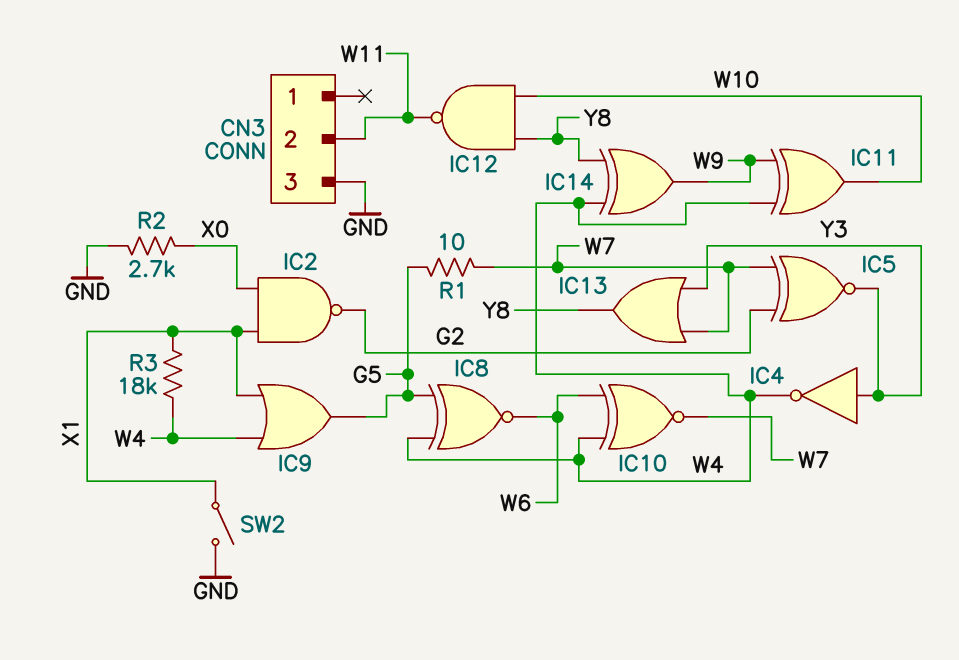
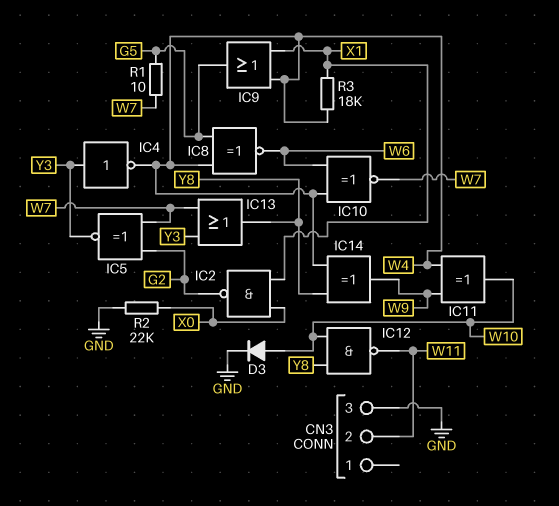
D3: none -> diode (A W10, K GND)
R2: 2.7k (GND, X0) -> 22k (GND, X0)
SW2: switch (GND, X1) -> none

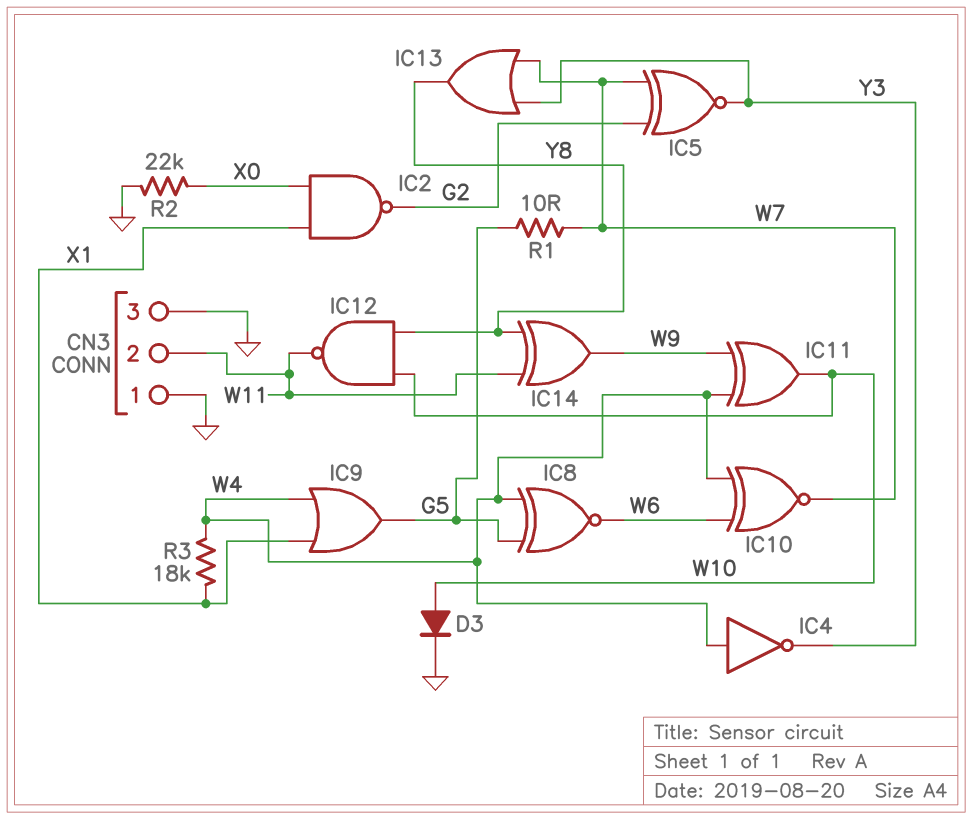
CN3 pin 1: none -> GND
IC4: NOT (in Y3, out W4) -> NOT (in W4, out Y3)
IC14: XOR (in W4, in Y8, out W9) -> XOR (in W11, in Y8, out W9)

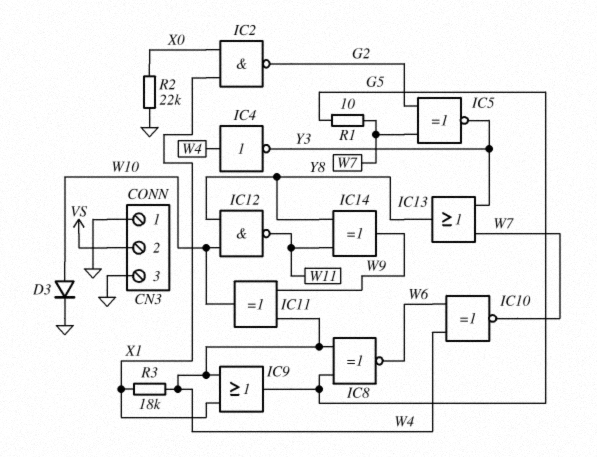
CN3 pin 2: W11 -> VS

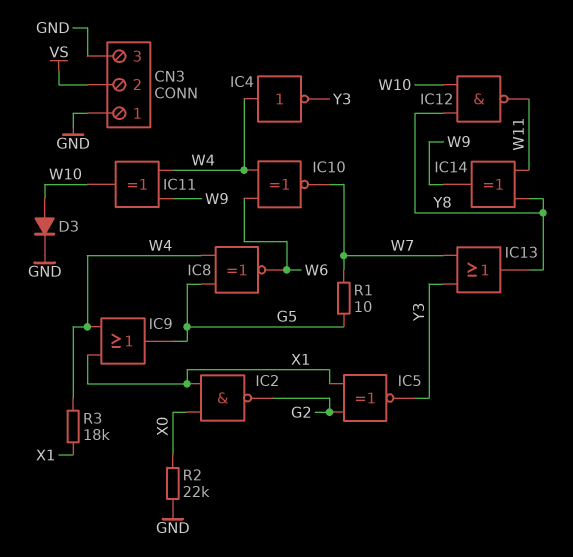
IC5: XNOR (in G2, in W7, out Y3) -> XNOR (in G2, in X1, out Y3)

